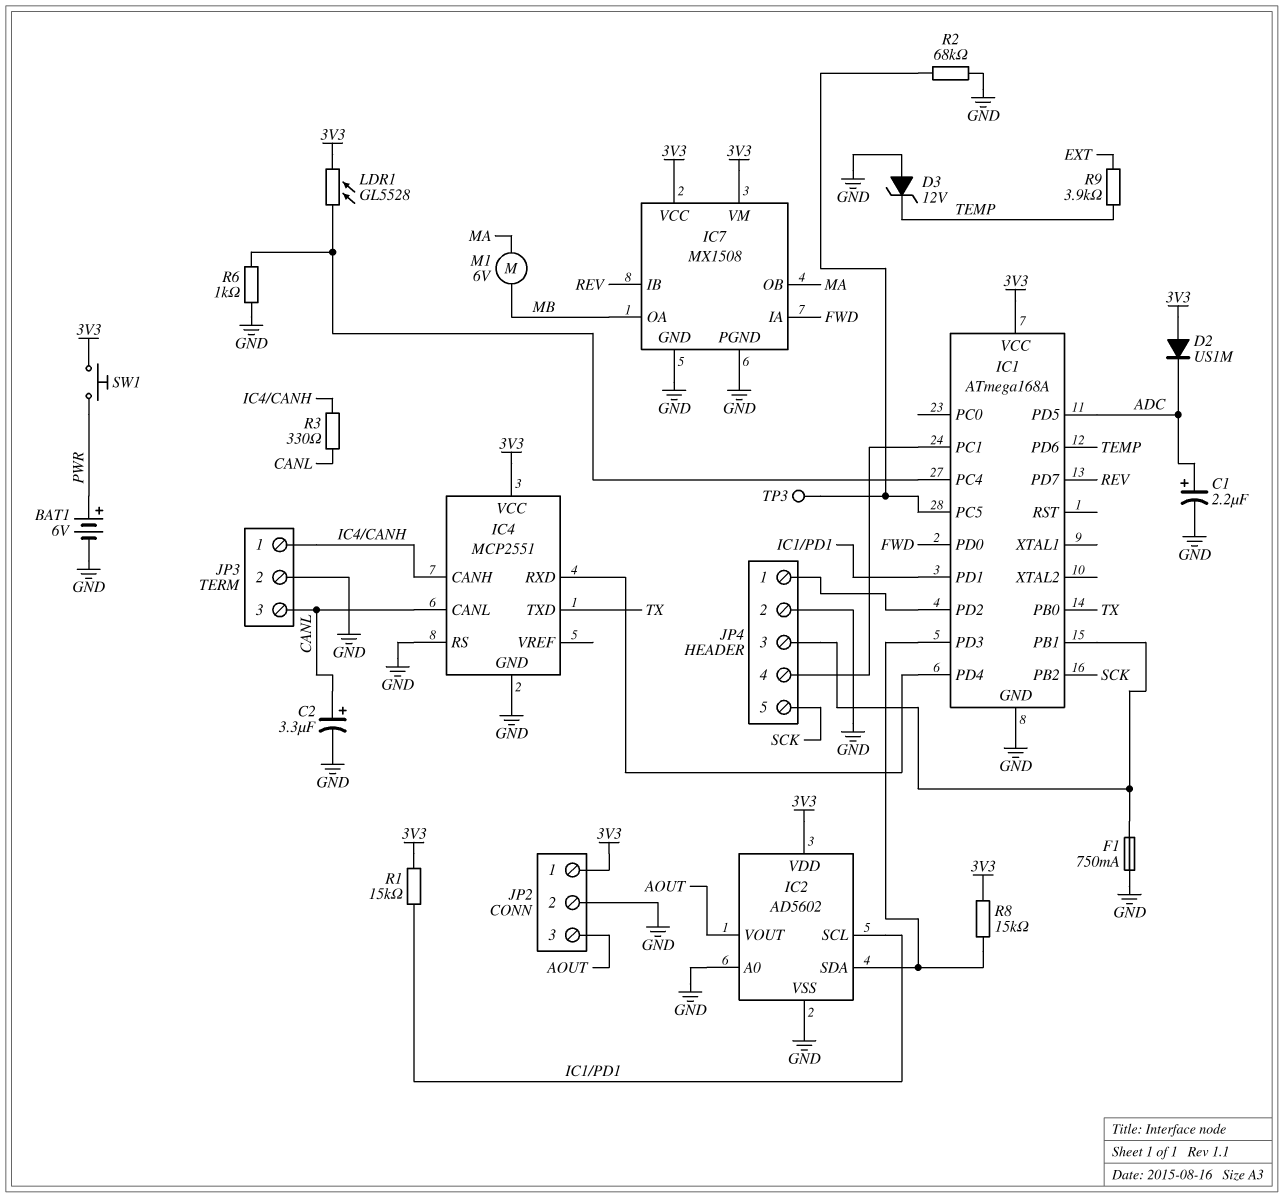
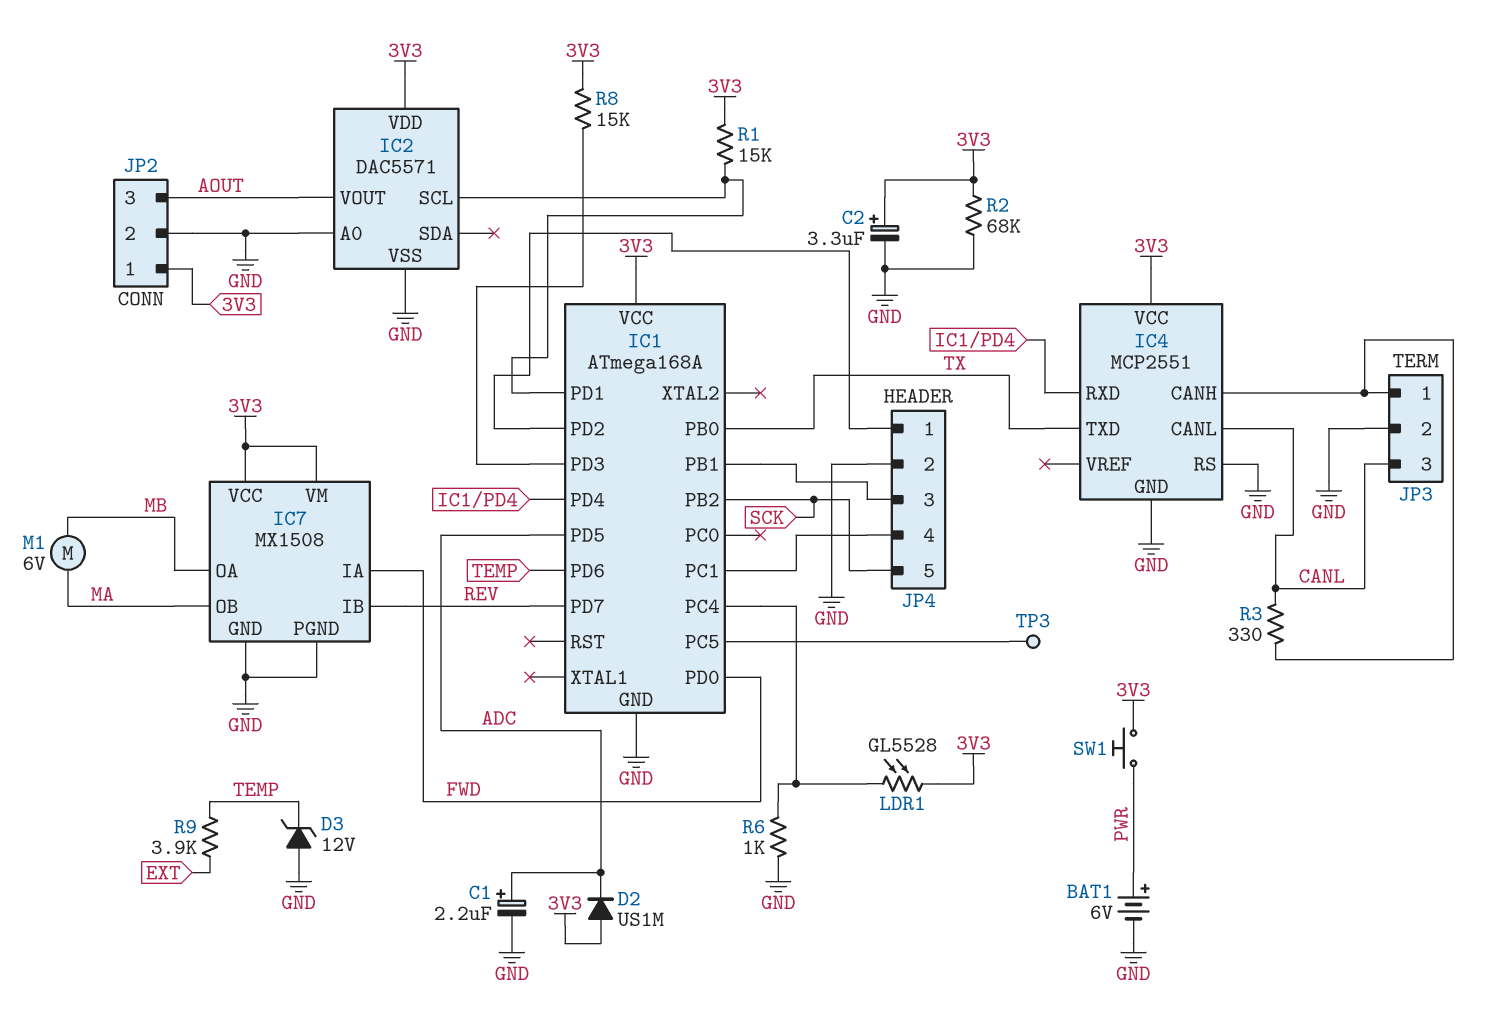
C2: 3.3uF (plus CANL, minus GND) -> 3.3uF (plus 3V3, minus GND)
F1: 750mA (GND, IC1/PB1) -> none
IC2: AD5602 -> DAC5571
IC2 pin SDA: IC1/PD3 -> none
R2: 68k (GND, IC1/PC5) -> 68k (3V3, GND)

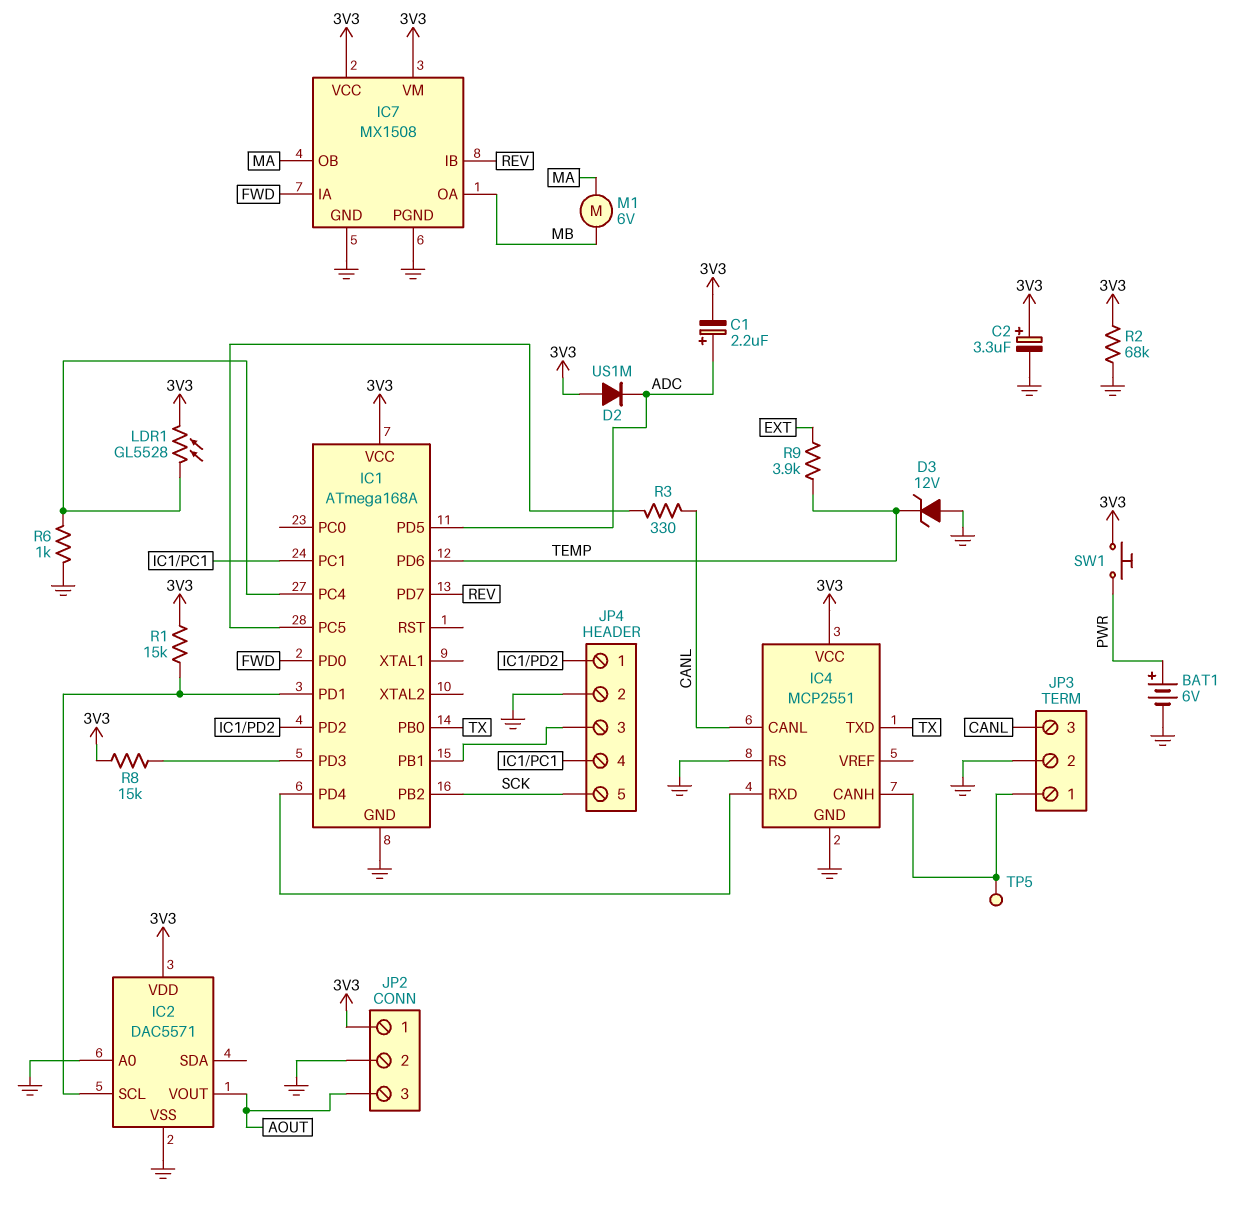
C1: 2.2uF (plus ADC, minus GND) -> 2.2uF (plus ADC, minus 3V3)
R3: 330 (CANL, IC4/CANH) -> 330 (CANL, IC1/PC5)
TP3: test point (IC1/PC5) -> none
TP5: none -> test point (IC4/CANH)

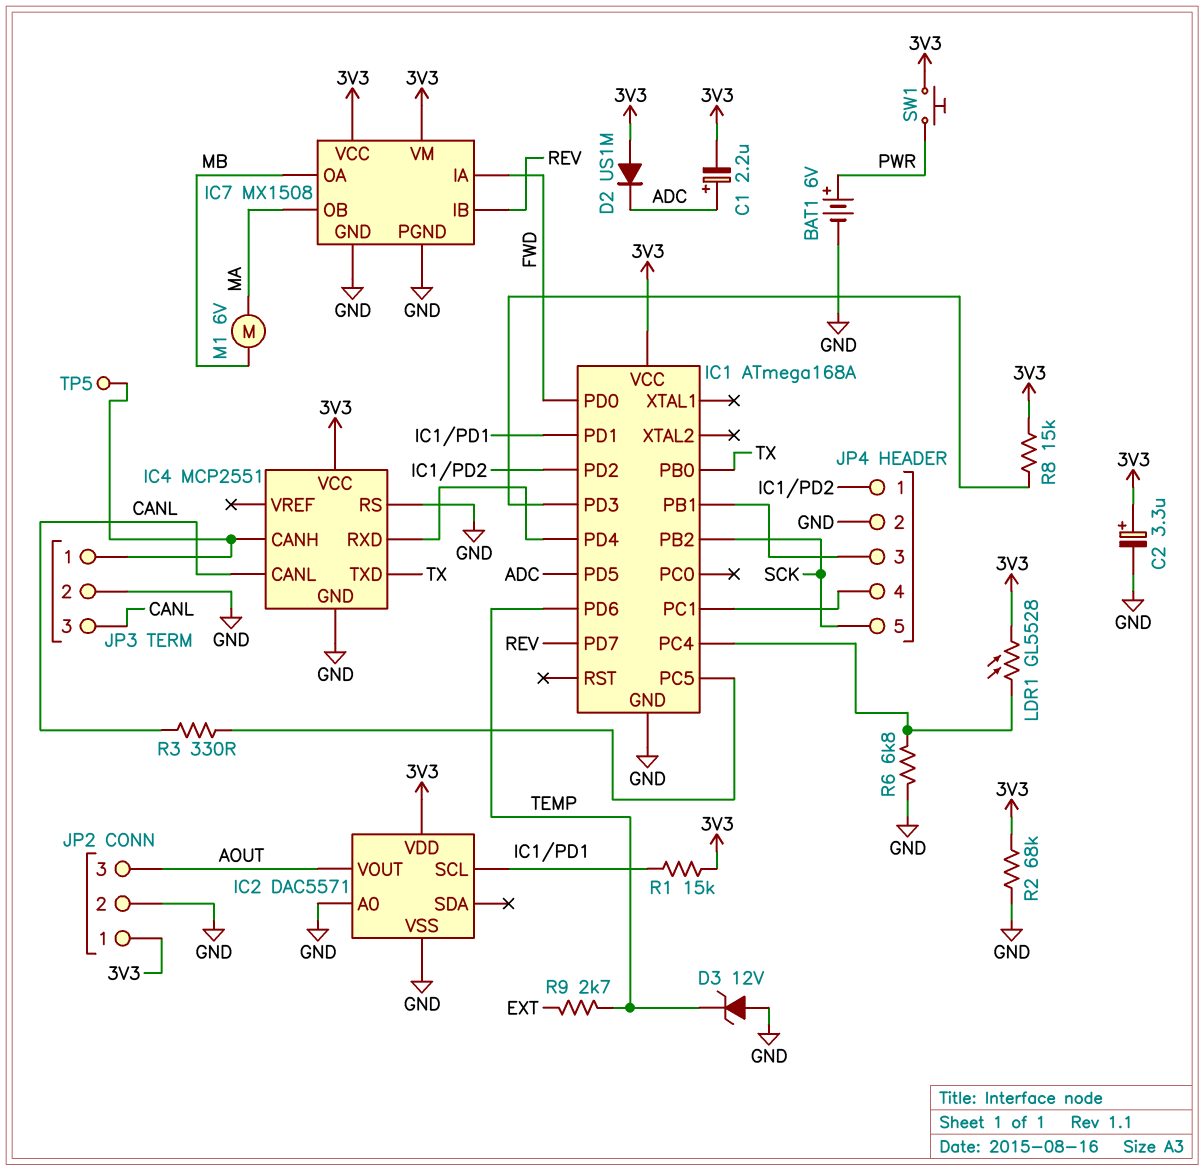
R6: 1k (GND, IC1/PC4) -> 6.8k (GND, IC1/PC4)
R9: 3.9k (EXT, TEMP) -> 2.7k (EXT, TEMP)

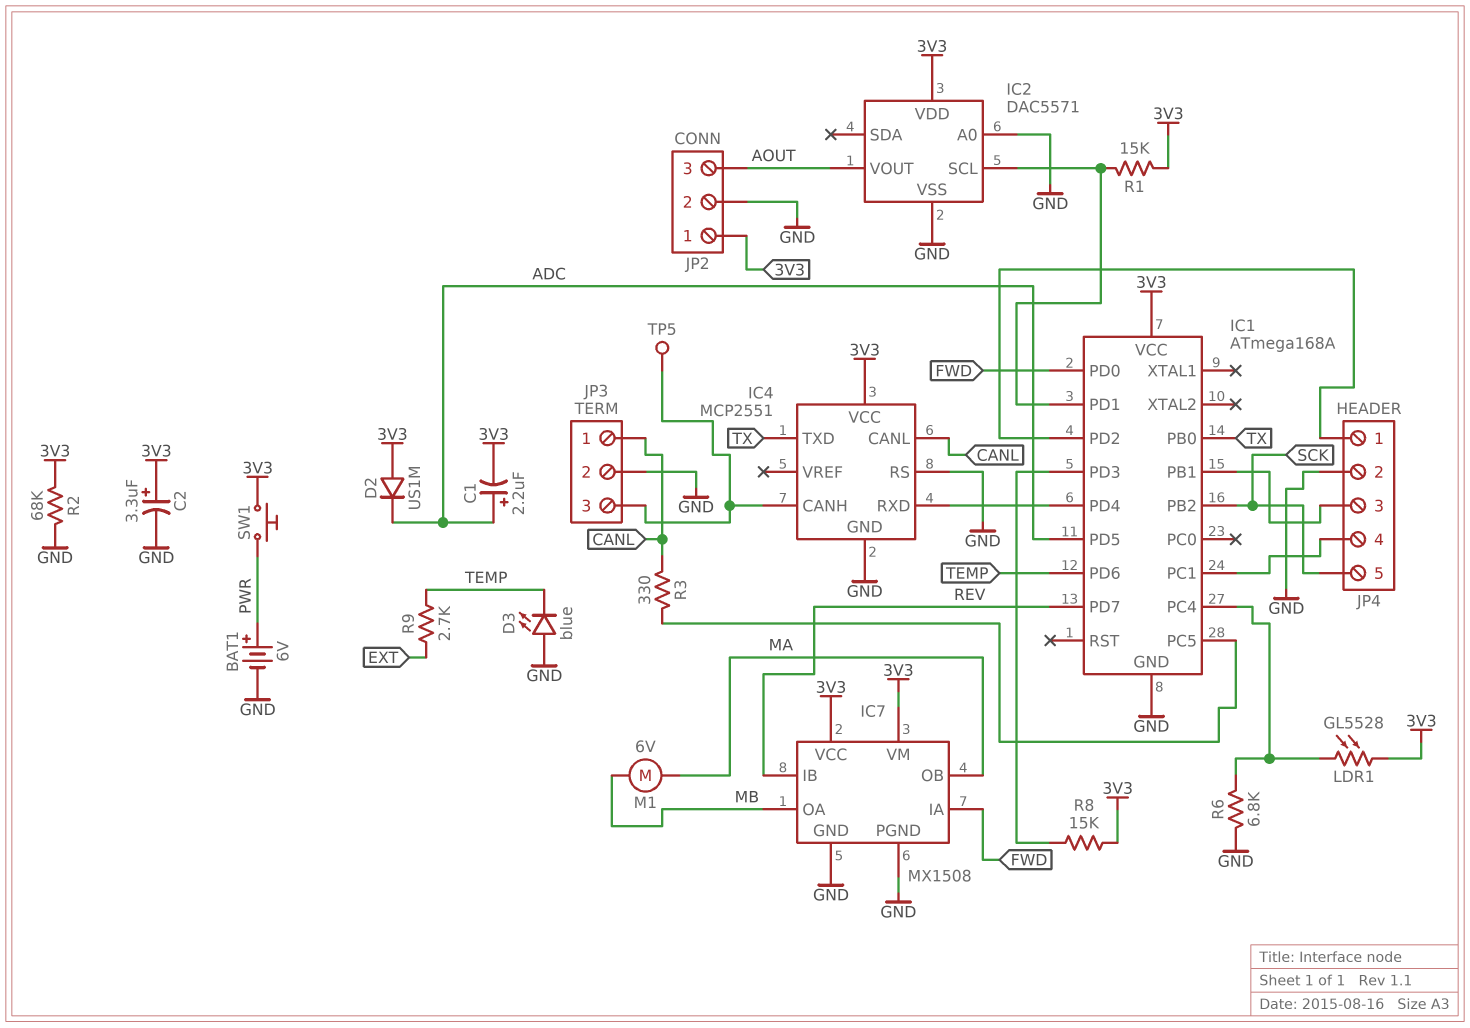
D3: zener 12V (A GND, K TEMP) -> LED blue (A GND, K TEMP)
JP3 pin 1: IC4/CANH -> CANL
JP3 pin 3: CANL -> IC4/CANH

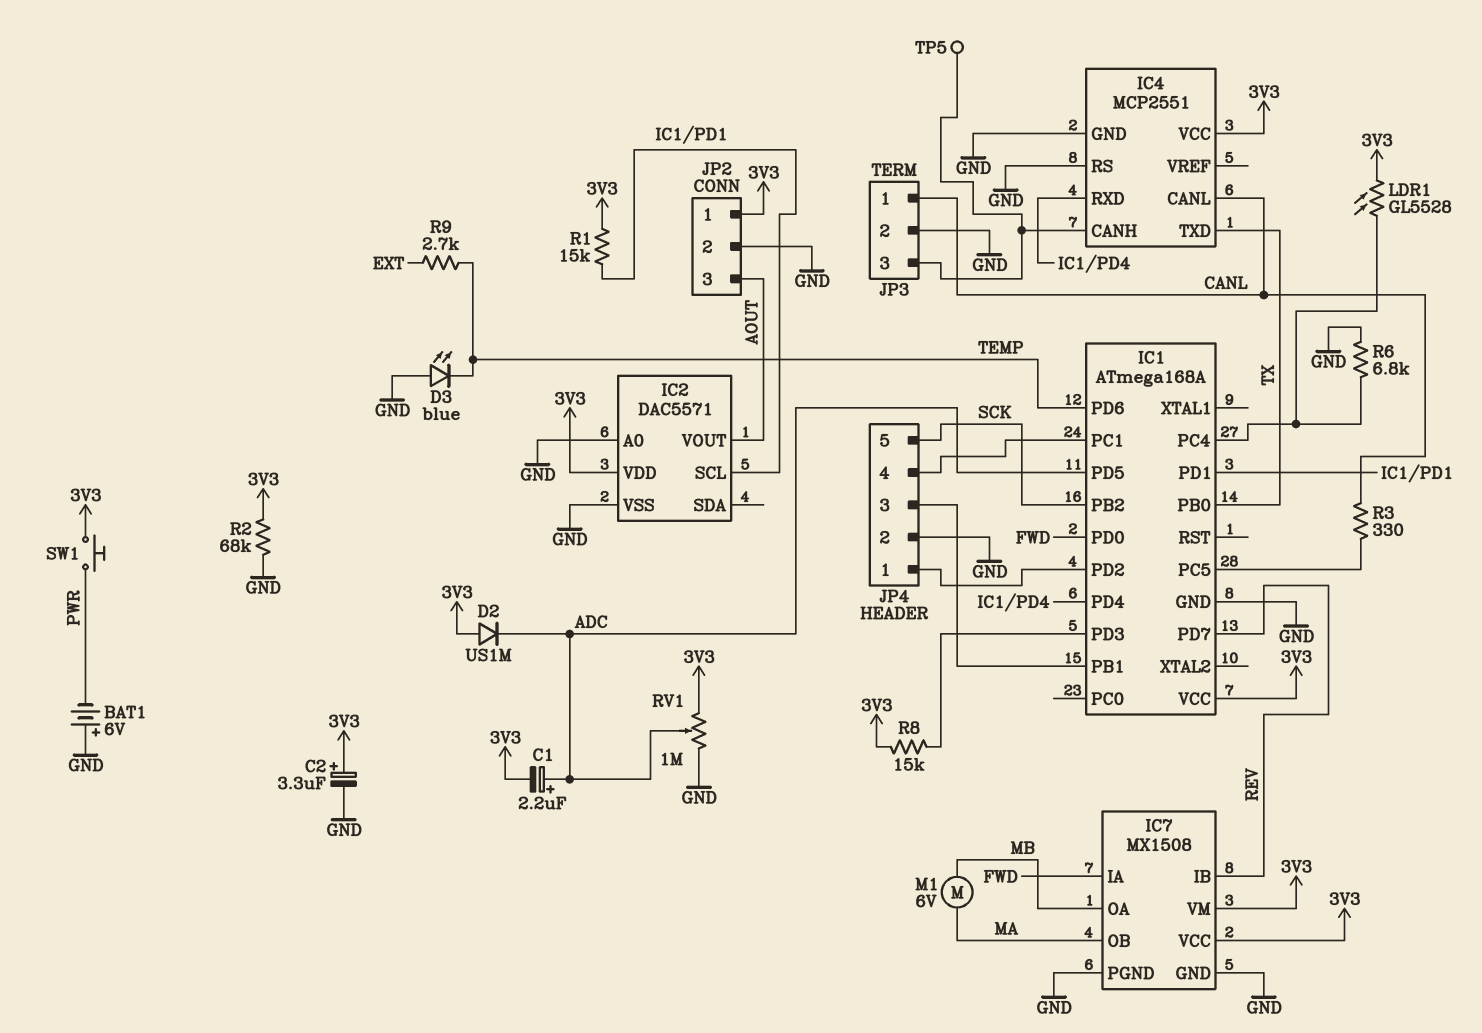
BAT1: 6V (plus PWR, minus GND) -> 6V (plus GND, minus PWR)
RV1: none -> 1M (3V3, GND, wiper ADC)

